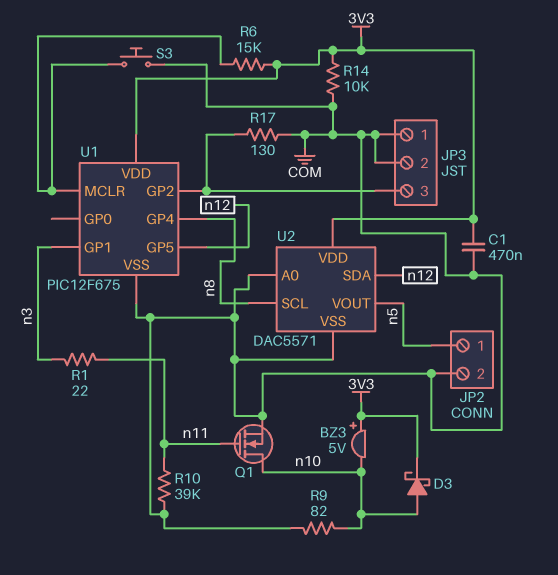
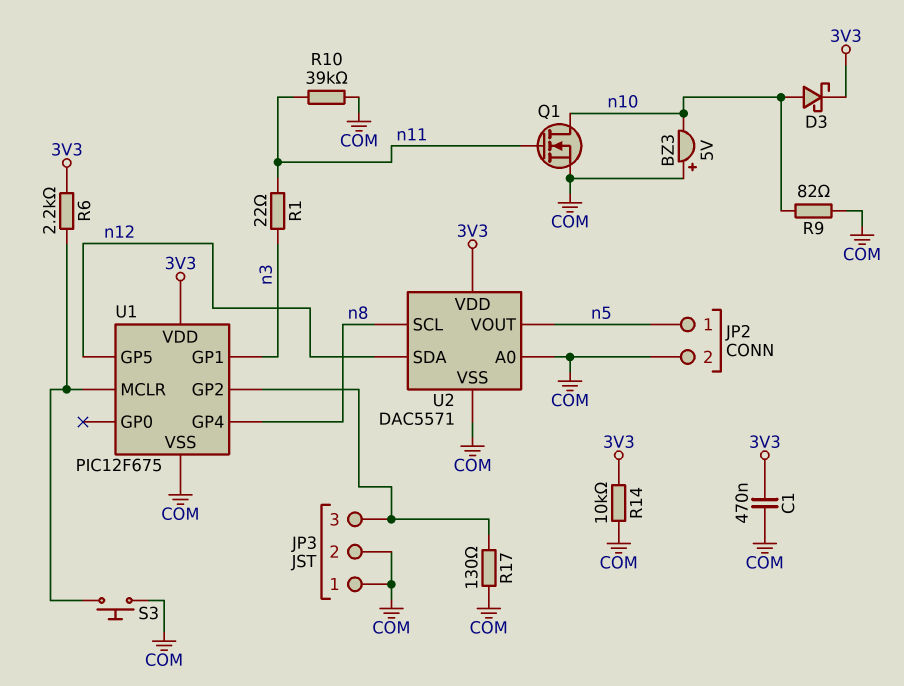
BZ3: buzzer 5V (plus 3V3, minus n10) -> buzzer 5V (plus COM, minus n10)
R6: 15k (3V3, U1/MCLR) -> 2.2k (3V3, U1/MCLR)

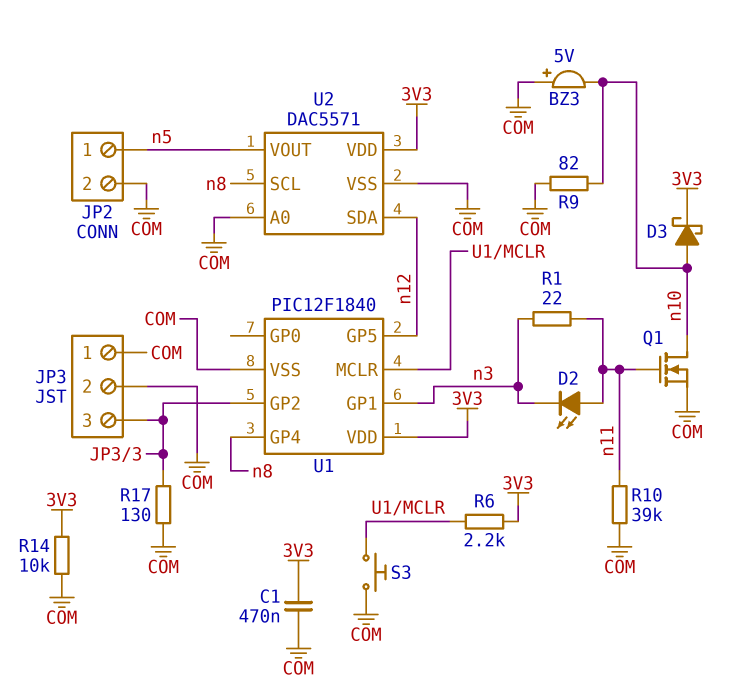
D2: none -> LED (A n11, K n3)
U1: PIC12F675 -> PIC12F1840

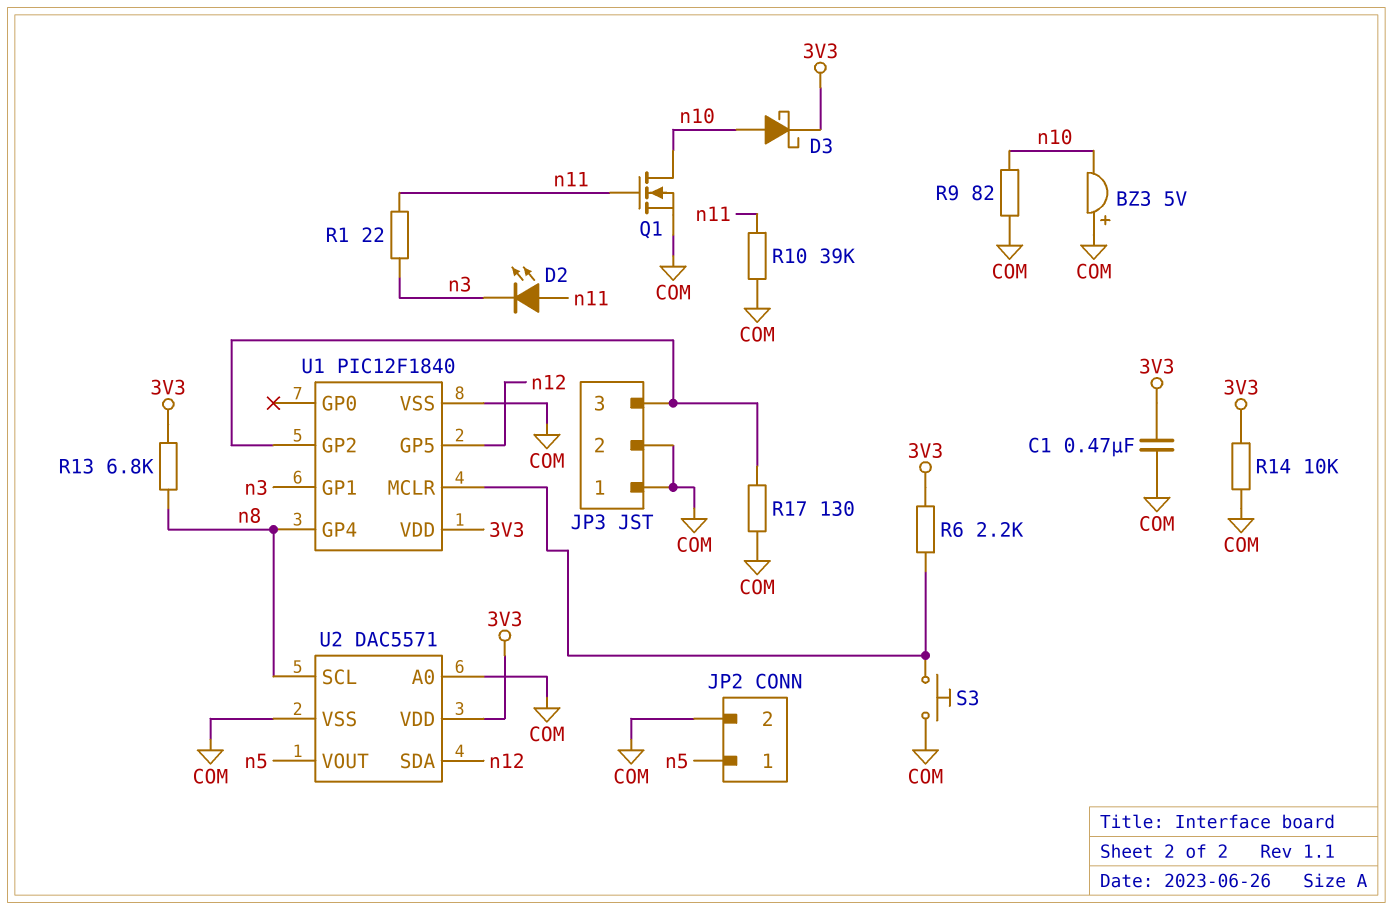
R13: none -> 6.8k (3V3, n8)

